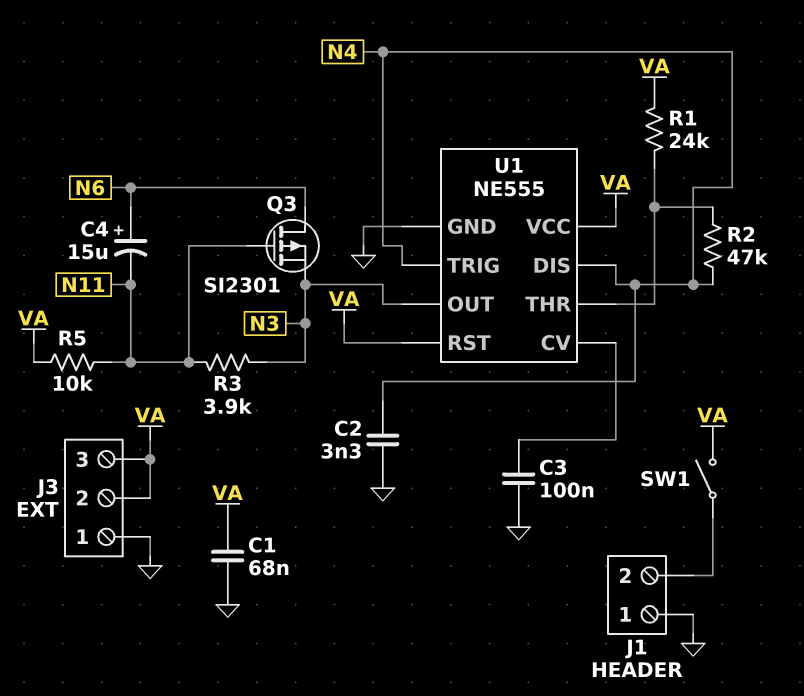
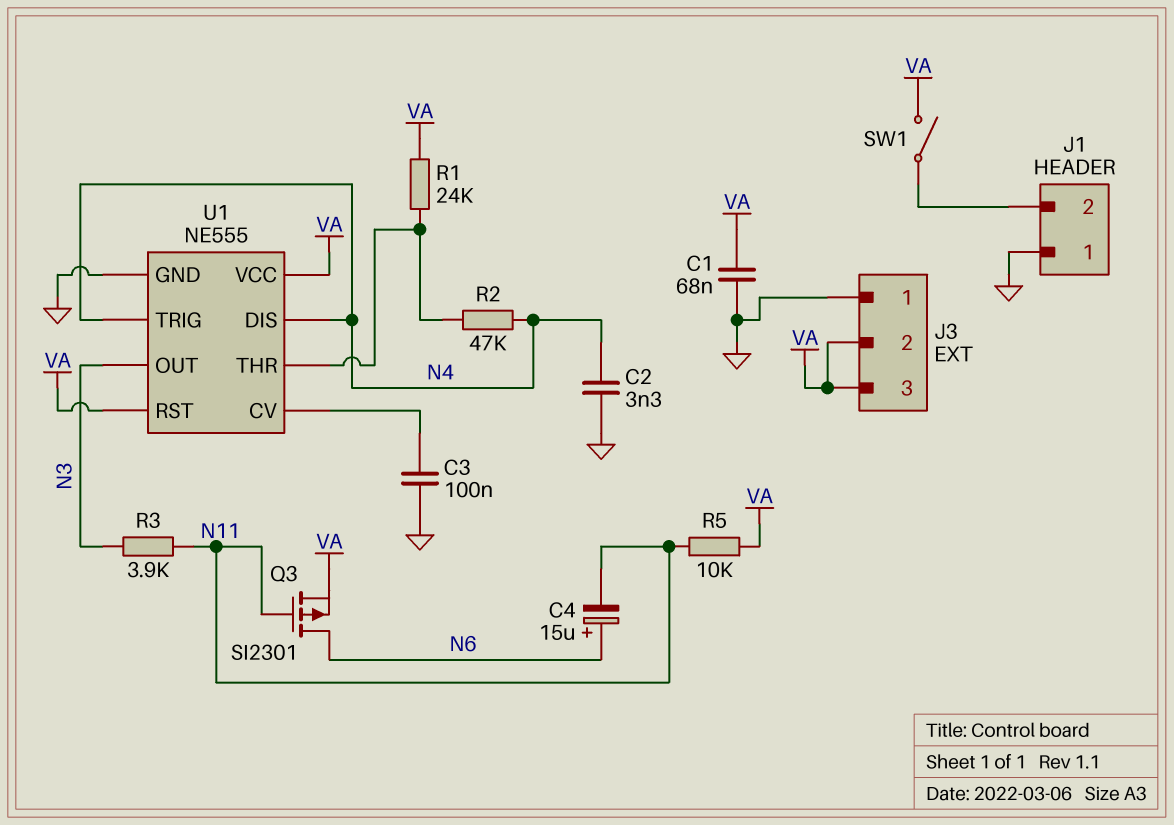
Q3: PMOS SI2301 (G N11, D N6, S N3) -> PMOS SI2301 (G N11, D N6, S VA)

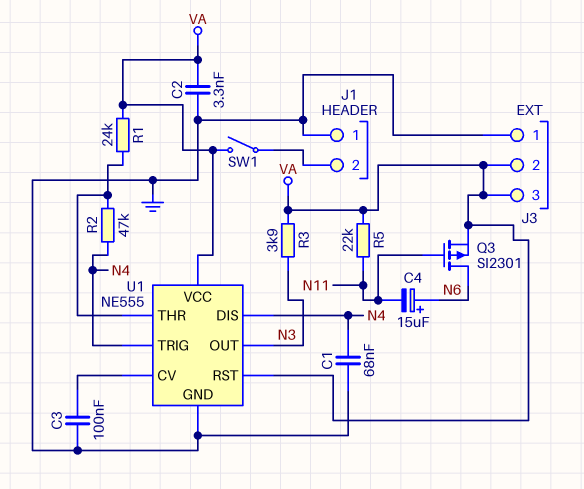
C1: 68nF (GND, VA) -> 68nF (GND, N4)
C2: 3.3nF (GND, N4) -> 3.3nF (GND, VA)
R3: 3.9k (N3, N11) -> 3.9k (N3, VA)
R5: 10k (N11, VA) -> 22k (N11, VA)

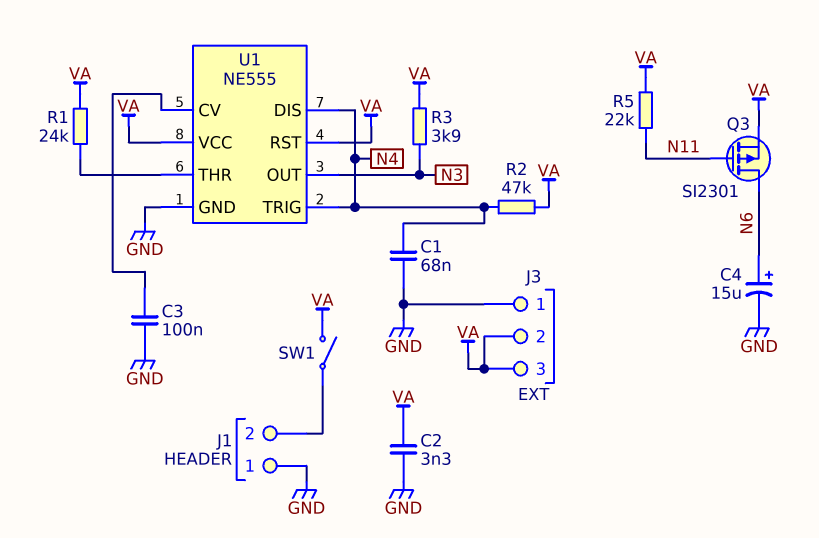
C4: 15uF (plus N6, minus N11) -> 15uF (plus N6, minus GND)
R2: 47k (N4, U1/THR) -> 47k (N4, VA)

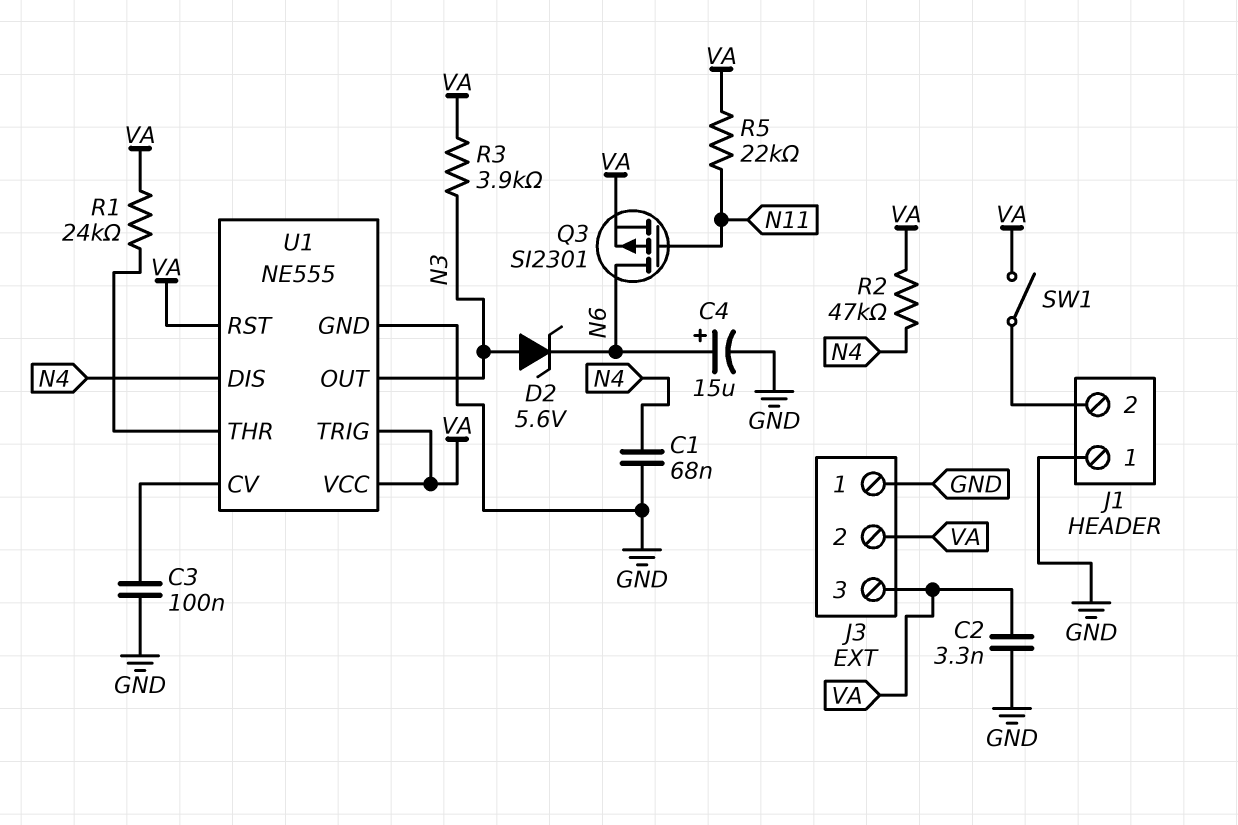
D2: none -> zener 5.6V (A N3, K N6)
U1 pin TRIG: N4 -> VA

